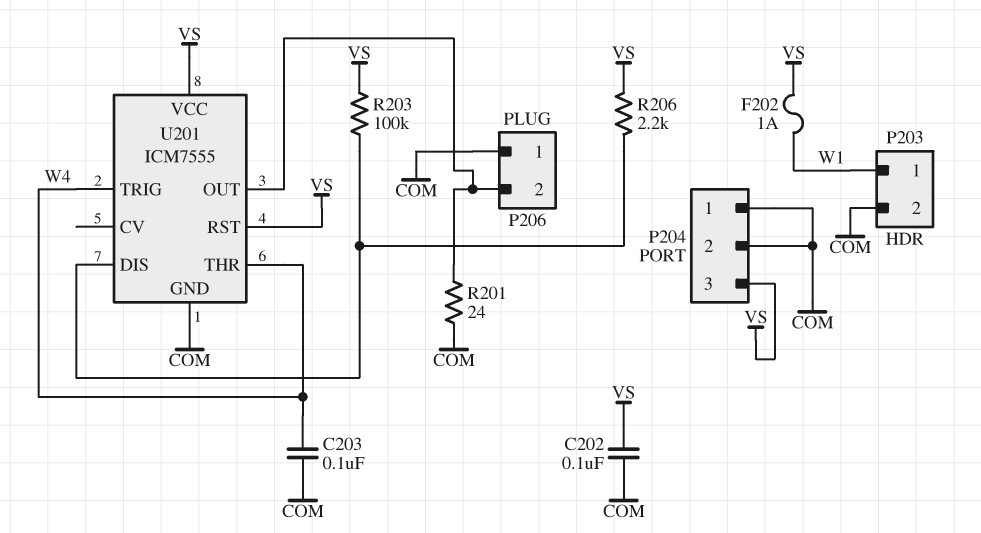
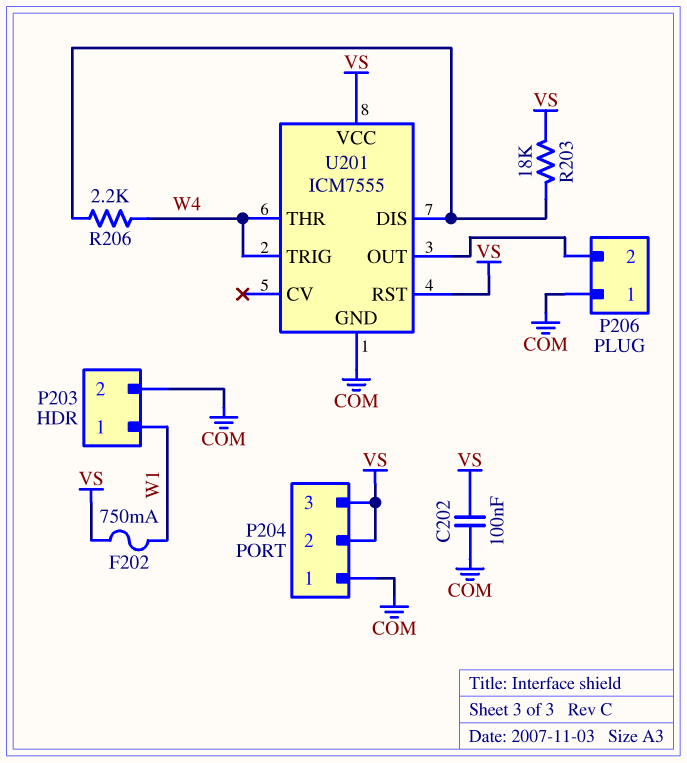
C203: 100nF (COM, W4) -> none
F202: 1A (VS, W1) -> 750mA (VS, W1)
P204 pin 2: COM -> VS
R201: 24 (COM, P206/2) -> none
R203: 100k (U201/DIS, VS) -> 18k (U201/DIS, VS)
R206: 2.2k (U201/DIS, VS) -> 2.2k (U201/DIS, W4)

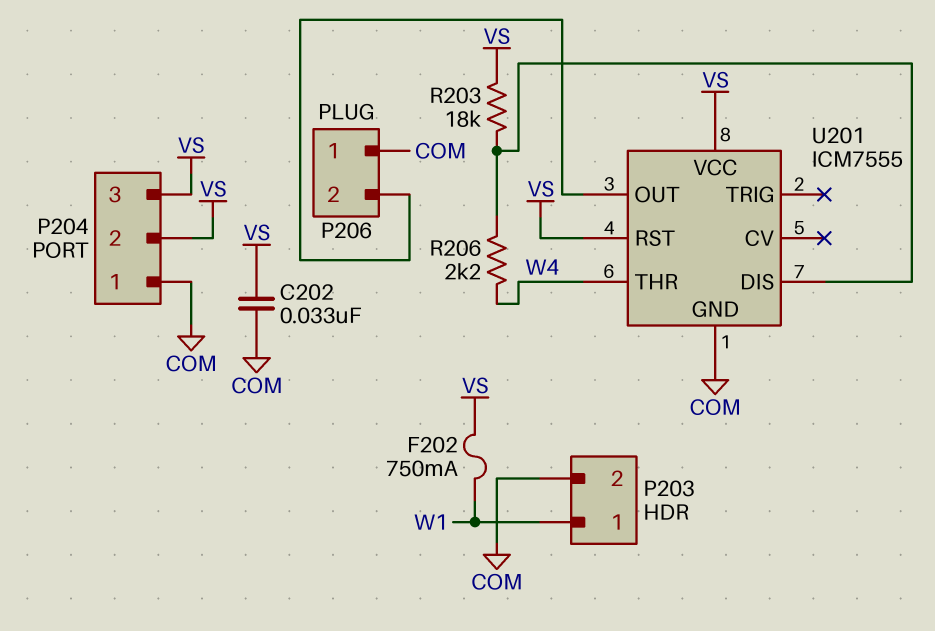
C202: 100nF (COM, VS) -> 33nF (COM, VS)
U201 pin TRIG: W4 -> none

